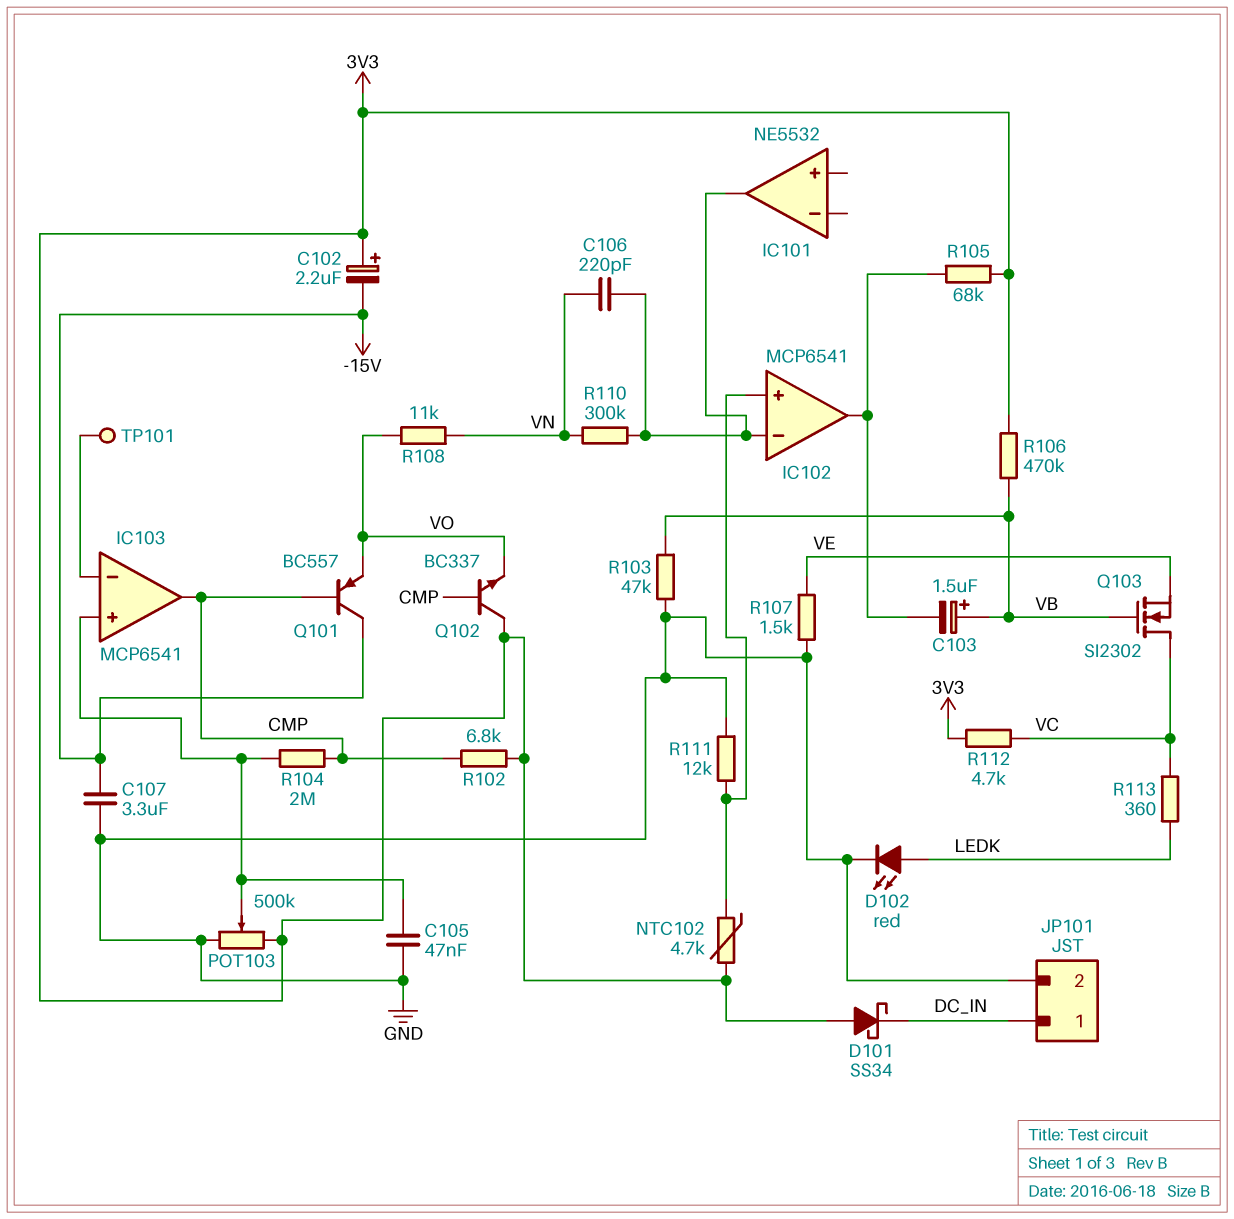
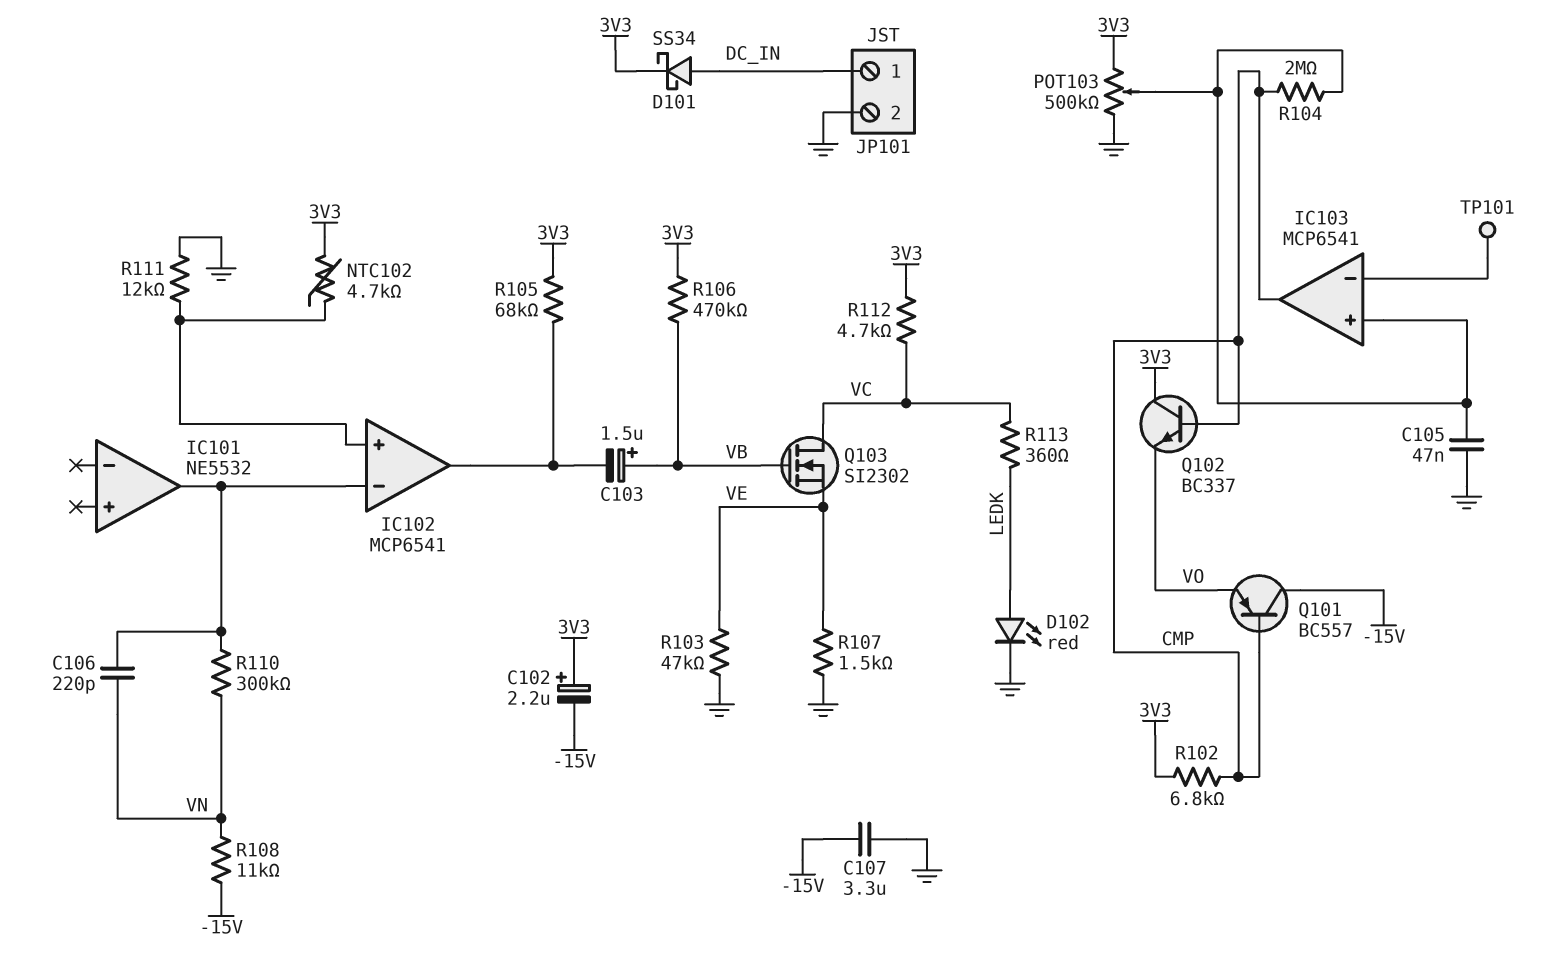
D101: schottky SS34 (A 3V3, K DC_IN) -> schottky SS34 (A DC_IN, K 3V3)
R103: 47k (GND, VB) -> 47k (GND, VE)
R108: 11k (VN, VO) -> 11k (-15V, VN)

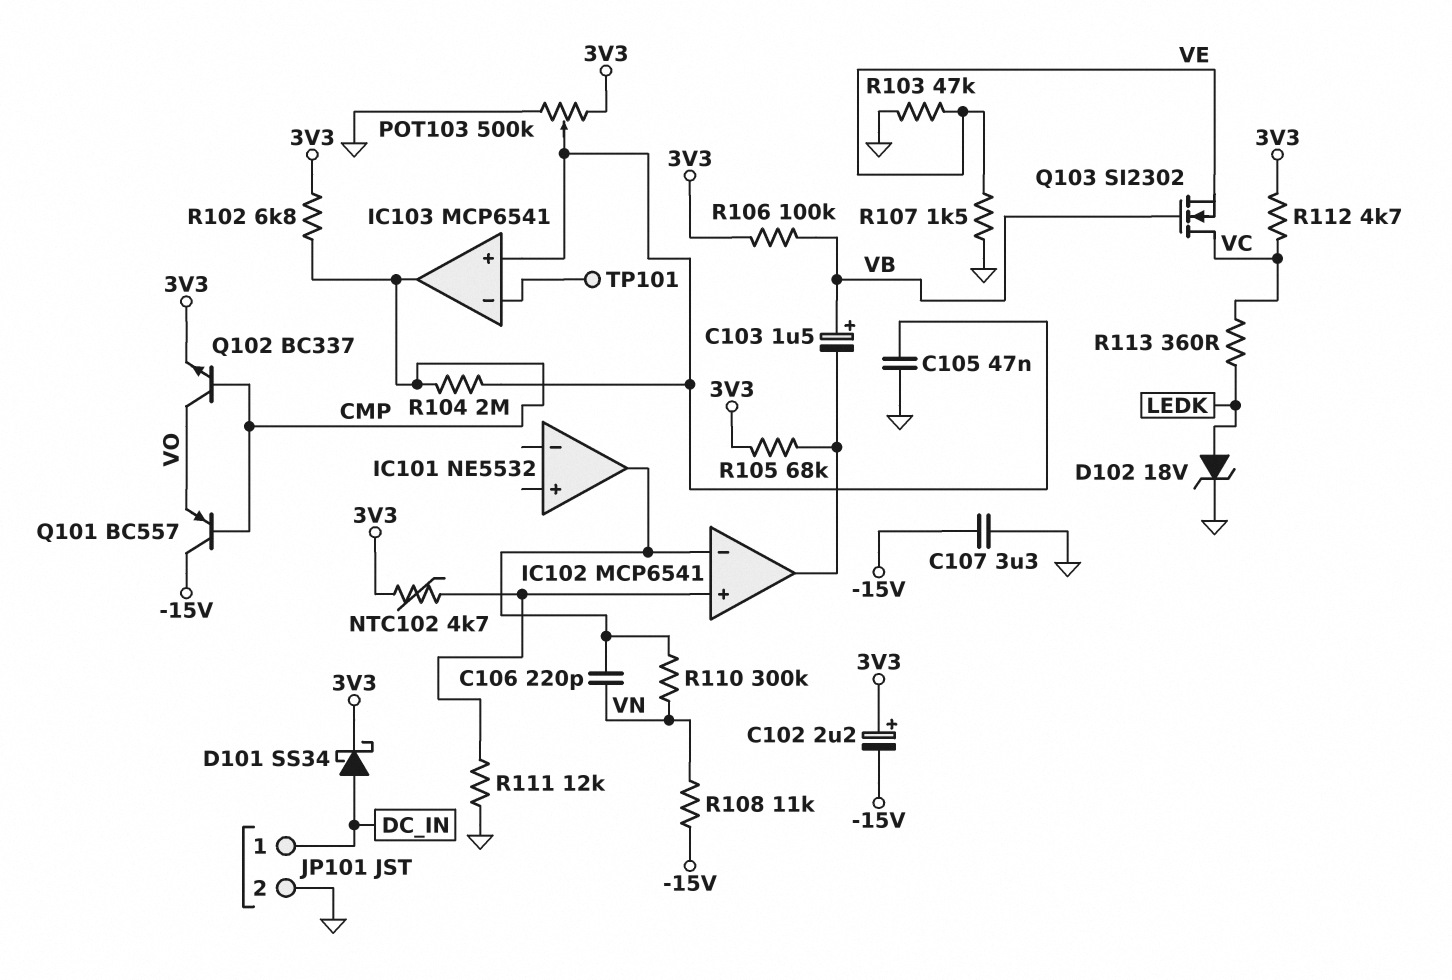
D102: LED red (A LEDK, K GND) -> zener 18V (A LEDK, K GND)
Q102: NPN BC337 (B CMP, C 3V3, E VO) -> NPN BC337 (B CMP, C VO, E 3V3)
R106: 470k (3V3, VB) -> 100k (3V3, VB)

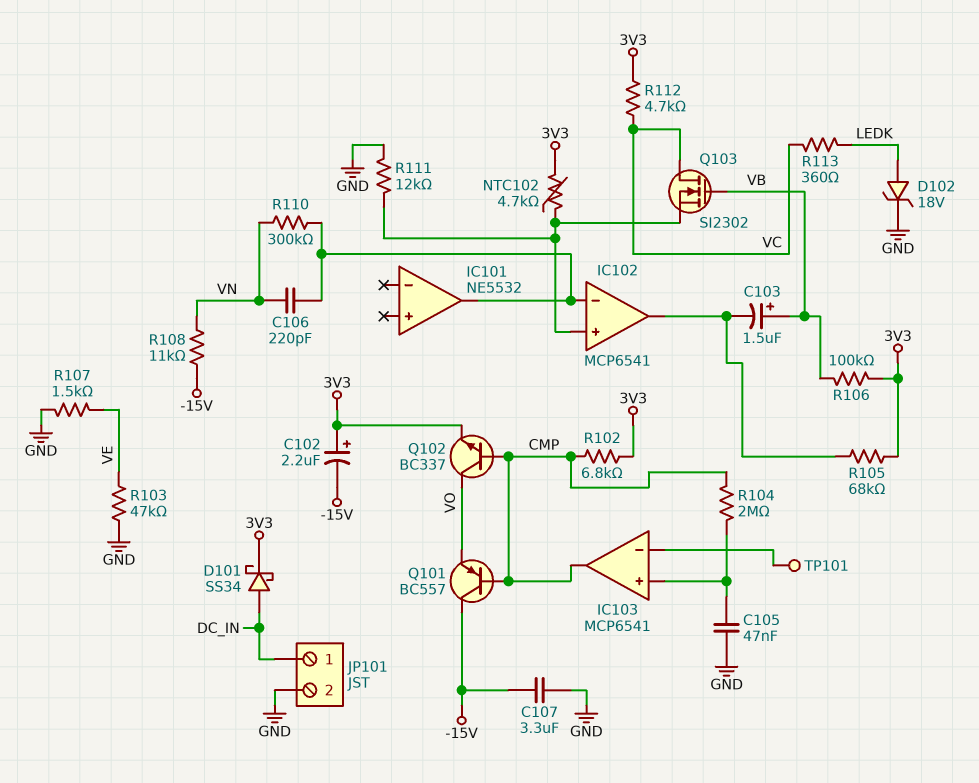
POT103: 500k (3V3, GND, wiper IC103/in+) -> none
Q103: NMOS SI2302 (G VB, D VC, S VE) -> NMOS SI2302 (G VB, D VC, S IC102/in+)

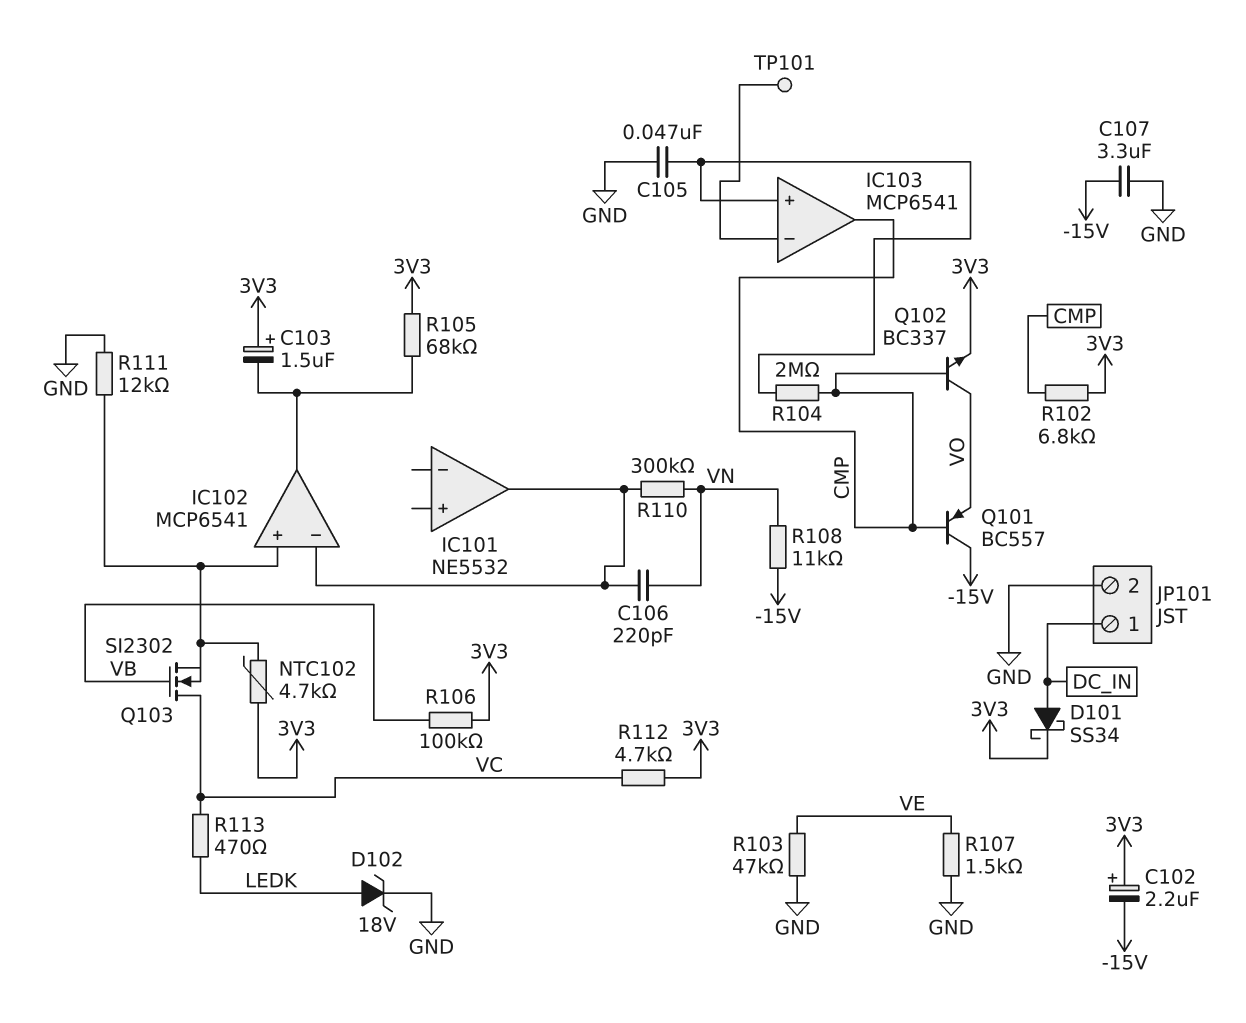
C103: 1.5uF (plus VB, minus IC102/out) -> 1.5uF (plus 3V3, minus IC102/out)
R113: 360 (LEDK, VC) -> 470 (LEDK, VC)

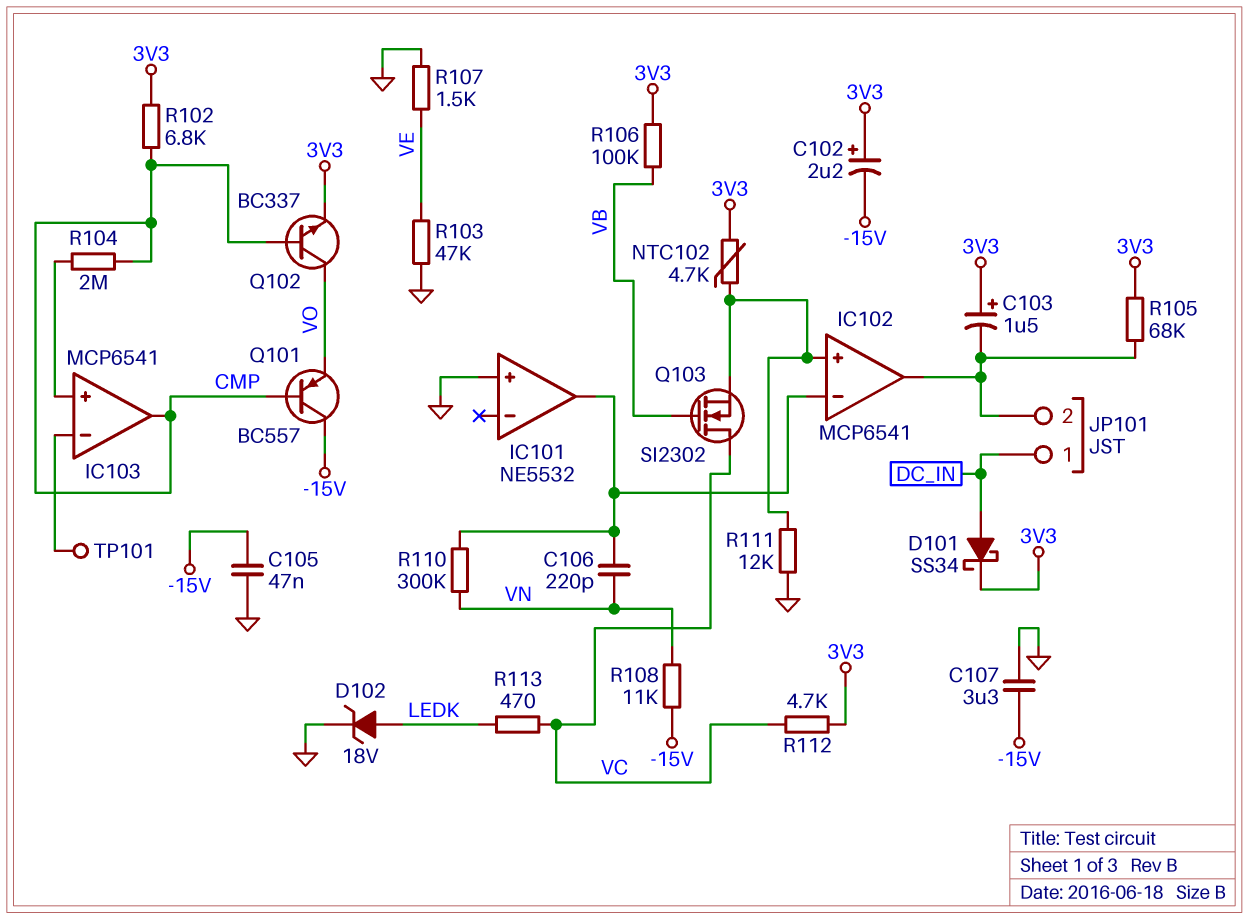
C105: 47nF (GND, IC103/in+) -> 47nF (-15V, GND)
IC101 pin in+: none -> GND
JP101 pin 2: GND -> IC102/out

